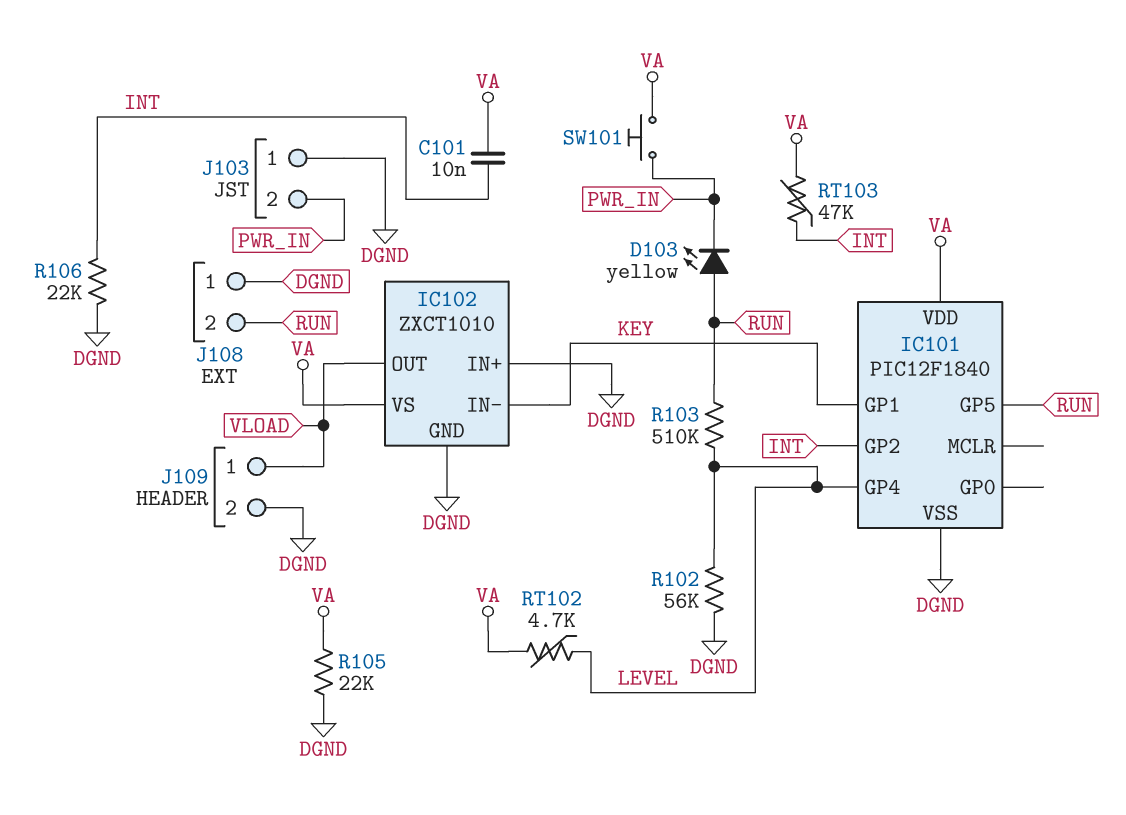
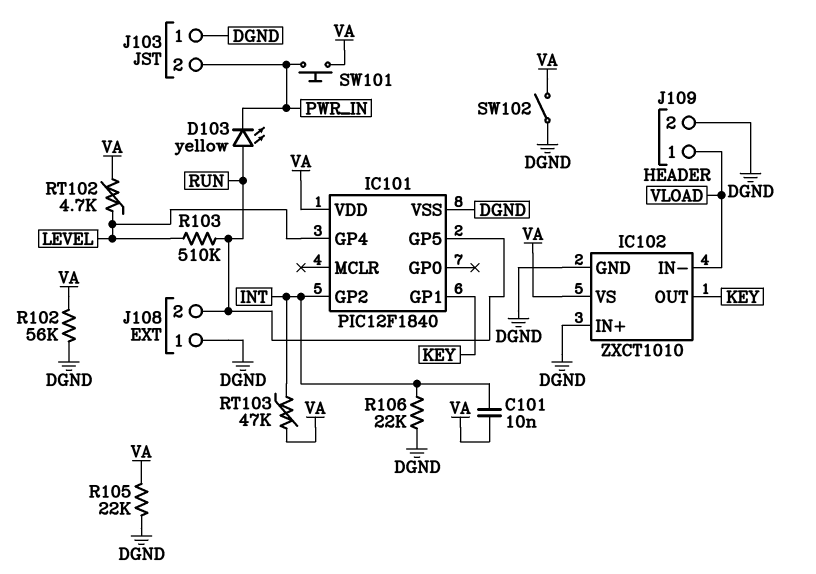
IC102 pin IN-: KEY -> VLOAD
IC102 pin OUT: VLOAD -> KEY
R102: 56k (DGND, LEVEL) -> 56k (DGND, VA)
SW102: none -> switch (DGND, VA)

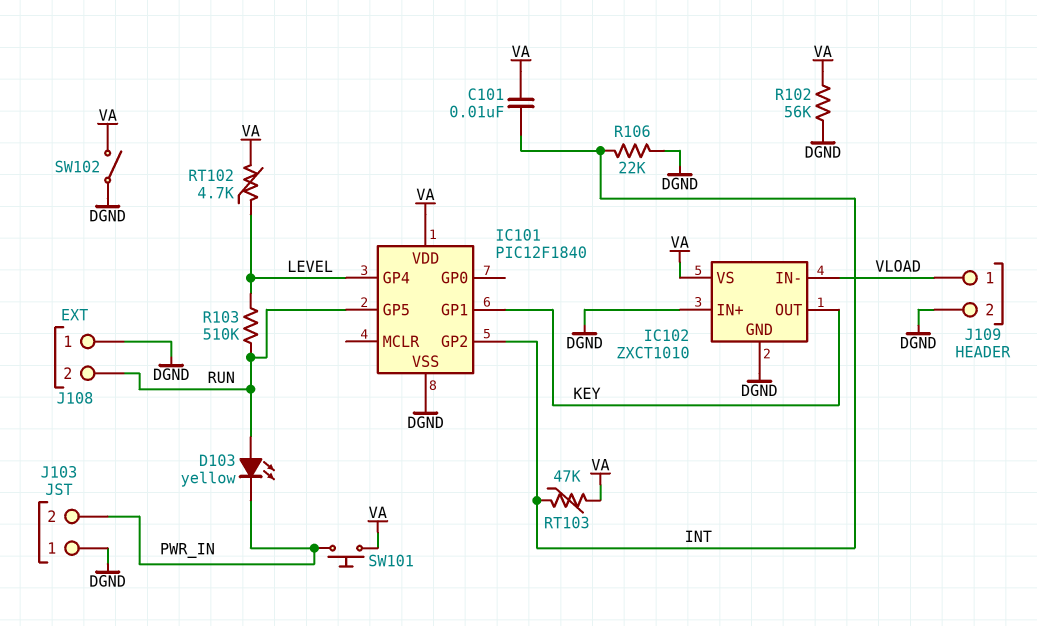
R105: 22k (DGND, VA) -> none

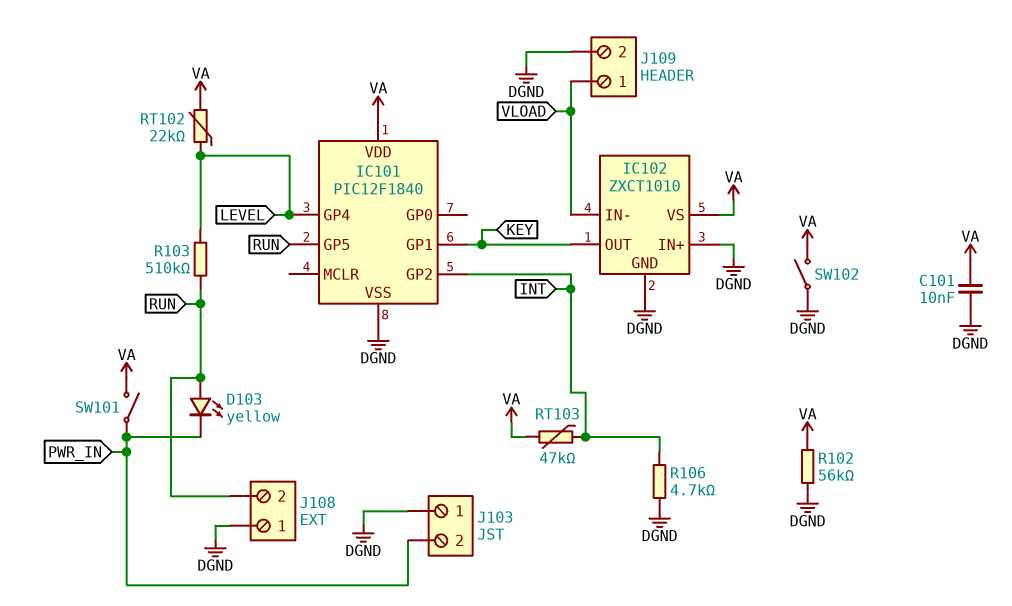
C101: 10nF (INT, VA) -> 10nF (DGND, VA)
R106: 22k (DGND, INT) -> 4.7k (DGND, INT)
RT102: 4.7k (LEVEL, VA) -> 22k (LEVEL, VA)
SW101: button (PWR_IN, VA) -> switch (PWR_IN, VA)

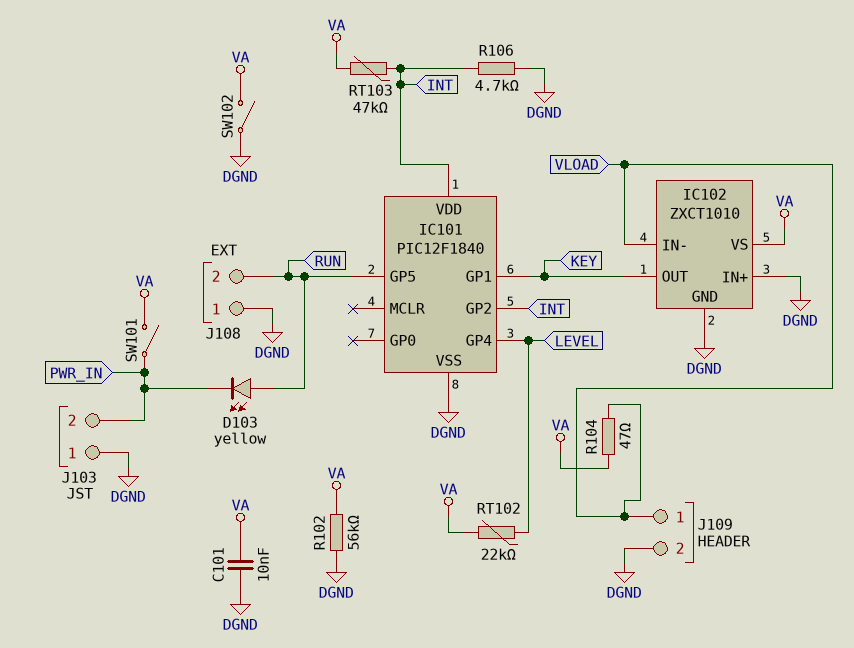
IC101 pin VDD: VA -> INT
R103: 510k (LEVEL, RUN) -> none
R104: none -> 47 (VA, VLOAD)

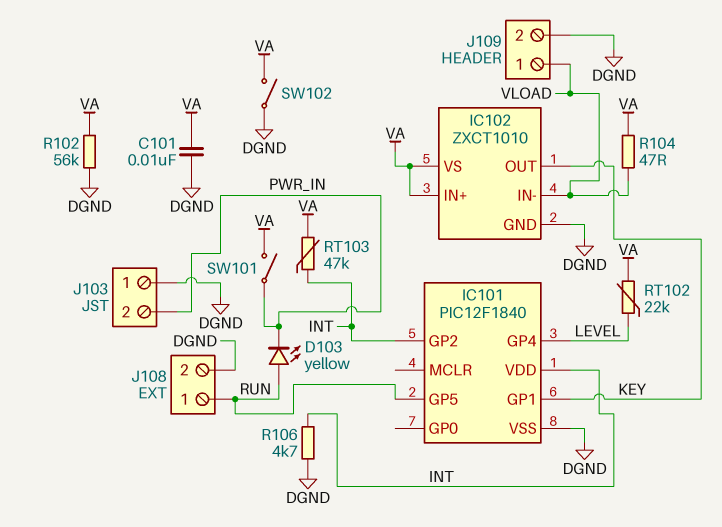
IC102 pin IN+: DGND -> VA
J108 pin 1: DGND -> RUN
J108 pin 2: RUN -> DGND

